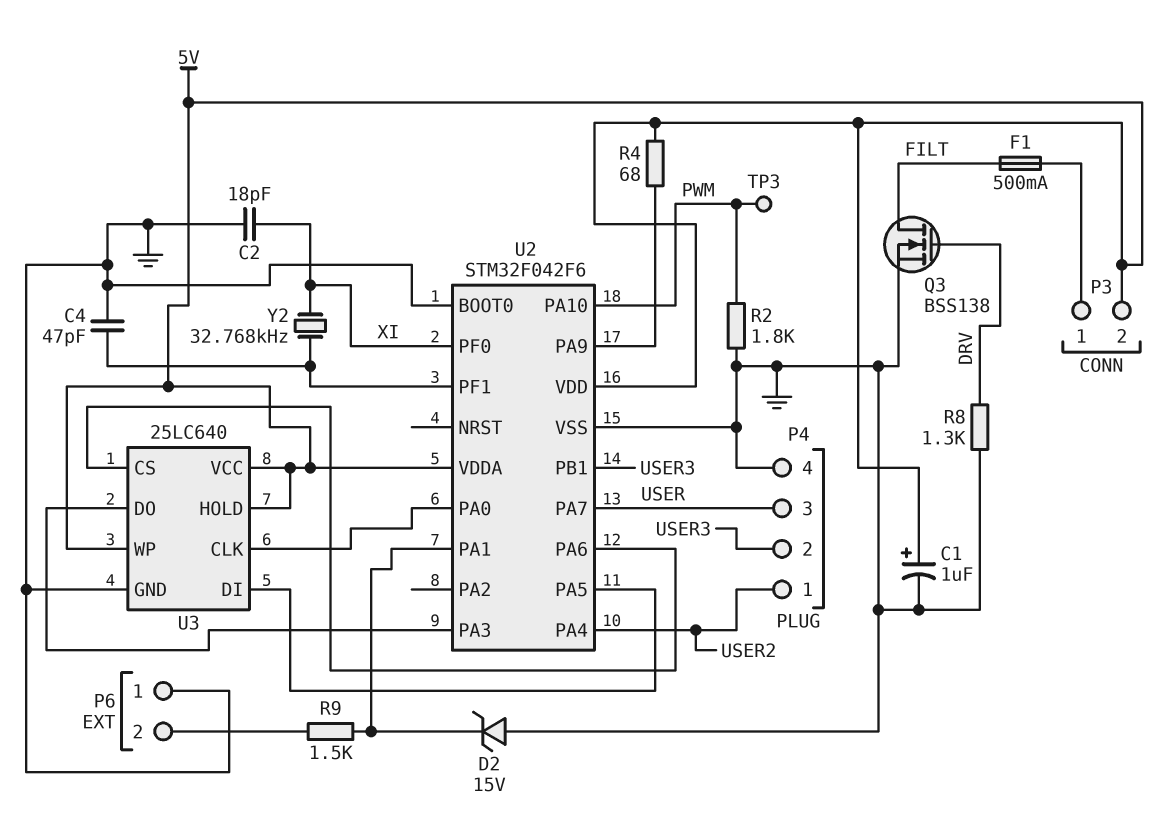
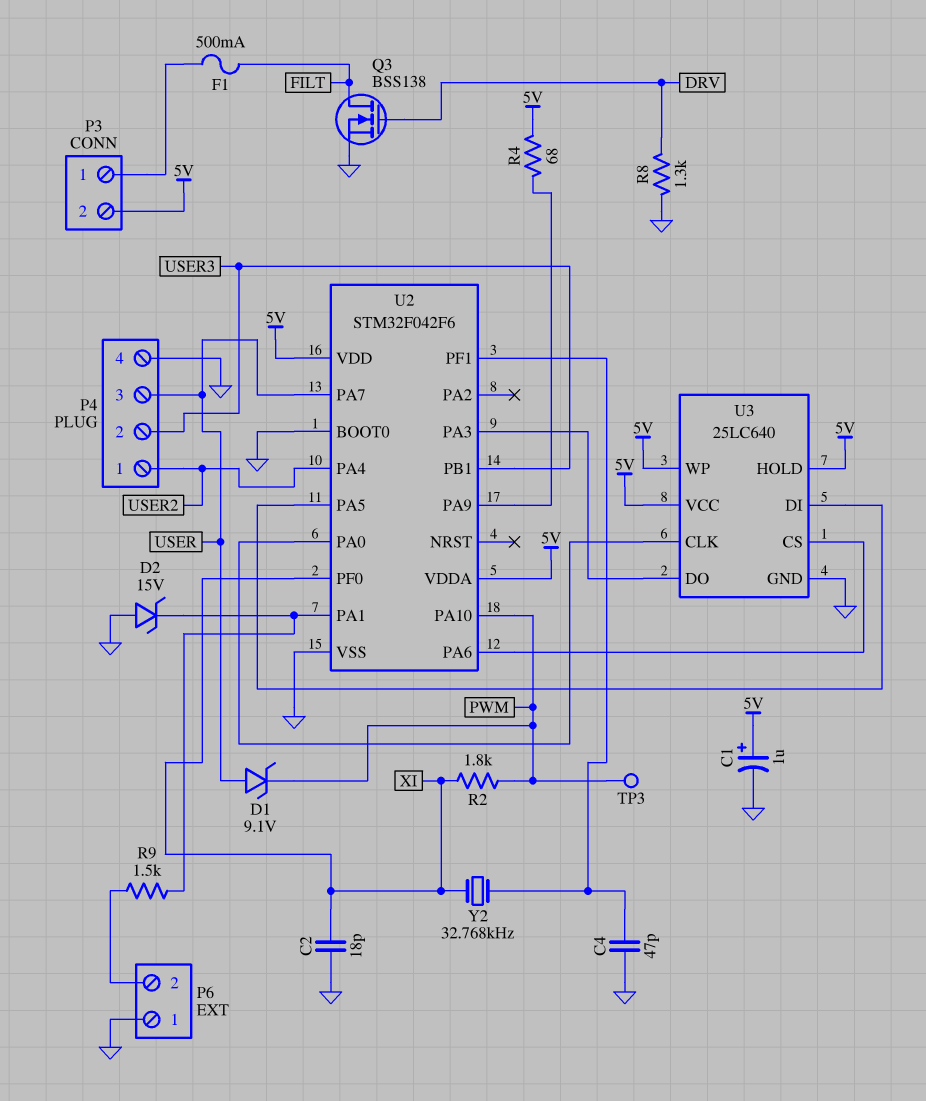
D1: none -> zener 9.1V (A USER, K PWM)
R2: 1.8k (GND, PWM) -> 1.8k (PWM, XI)

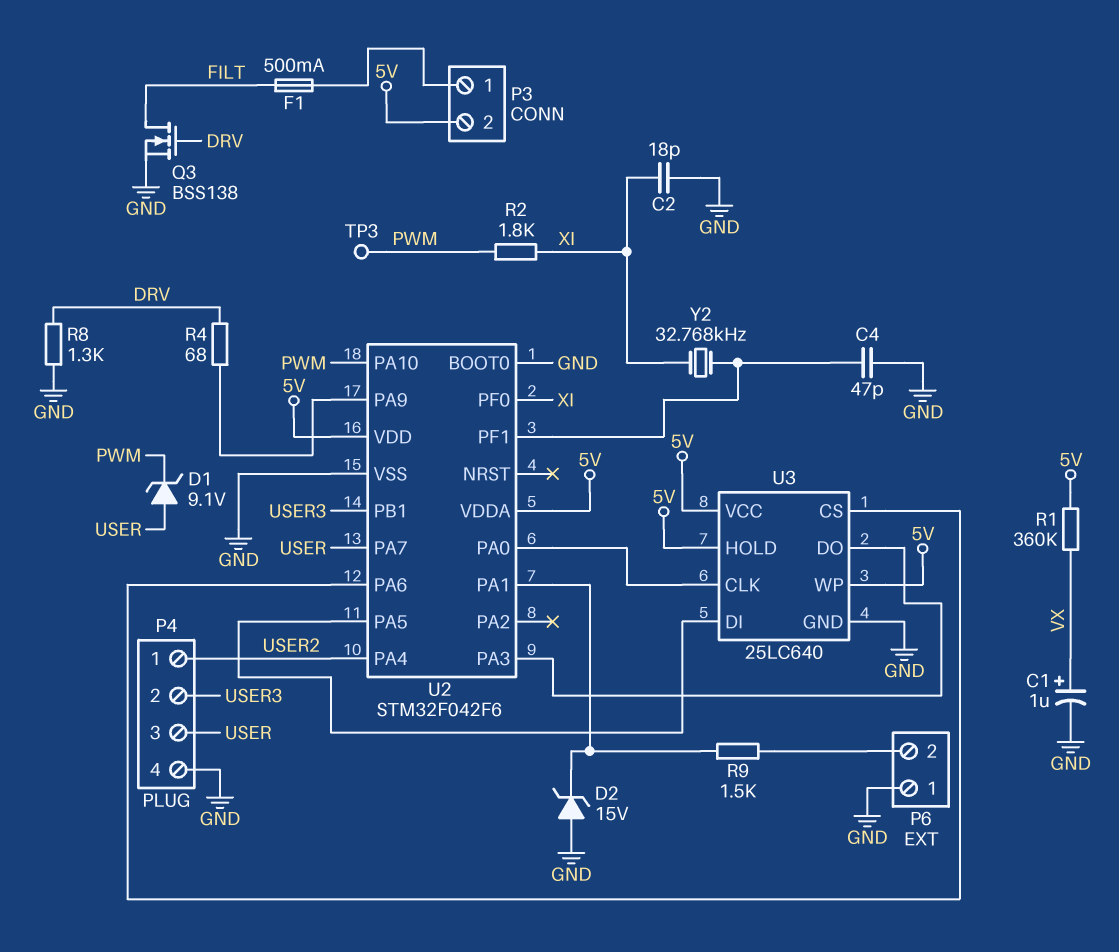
C1: 1uF (plus 5V, minus GND) -> 1uF (plus VX, minus GND)
R1: none -> 360k (5V, VX)
R4: 68 (5V, U2/PA9) -> 68 (DRV, U2/PA9)

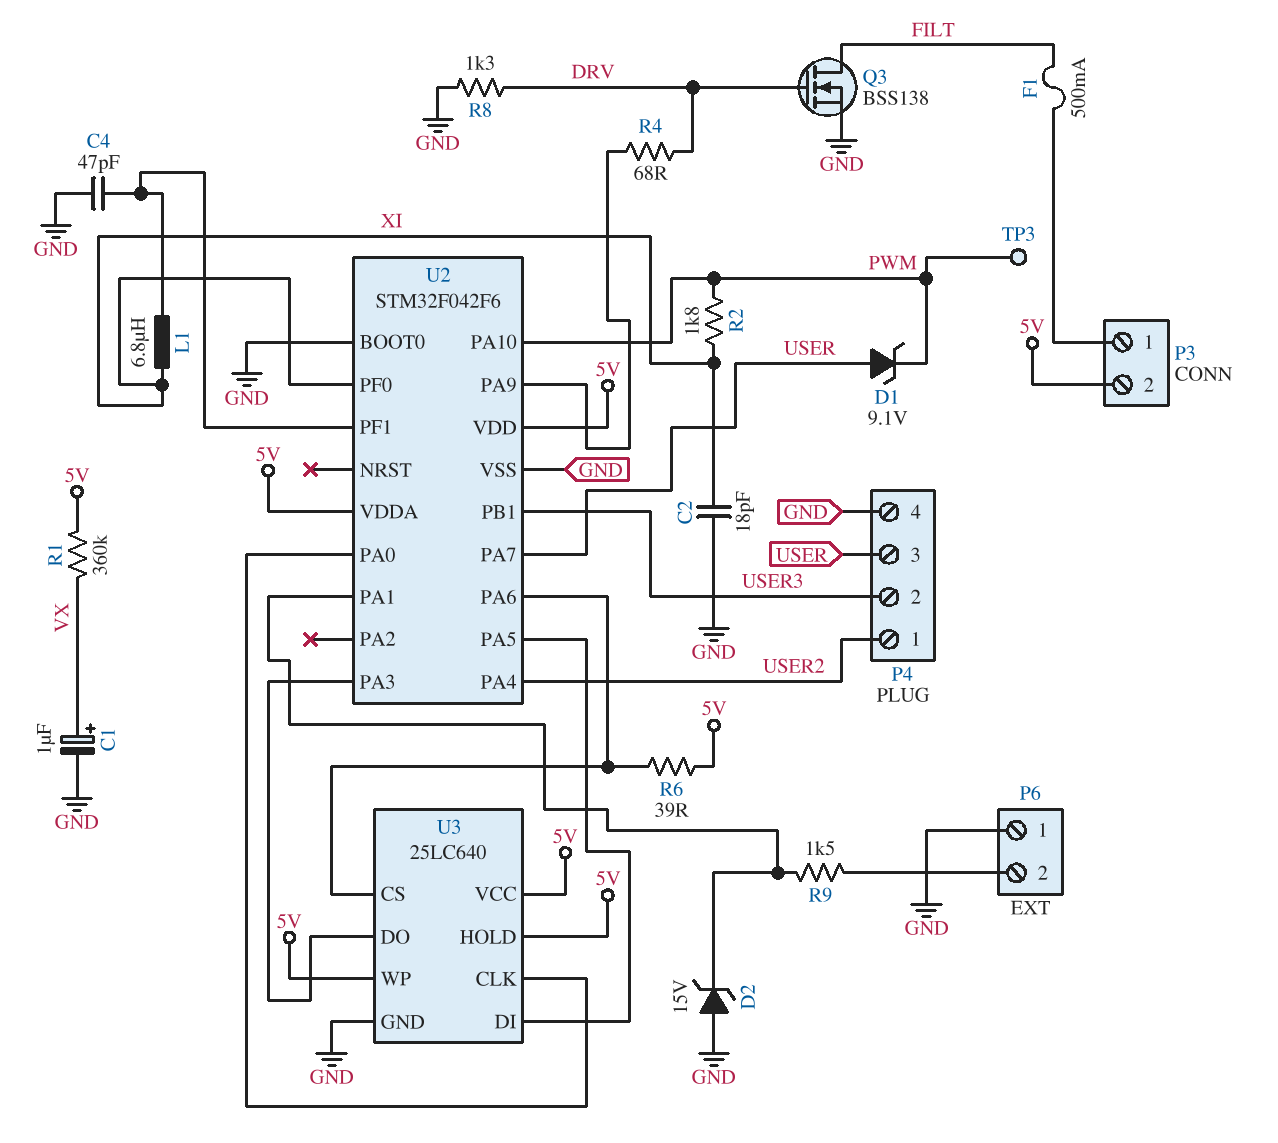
L1: none -> 6.8uH (U2/PF1, XI)
R6: none -> 39 (5V, U2/PA6)
Y2: 32.768kHz (U2/PF1, XI) -> none

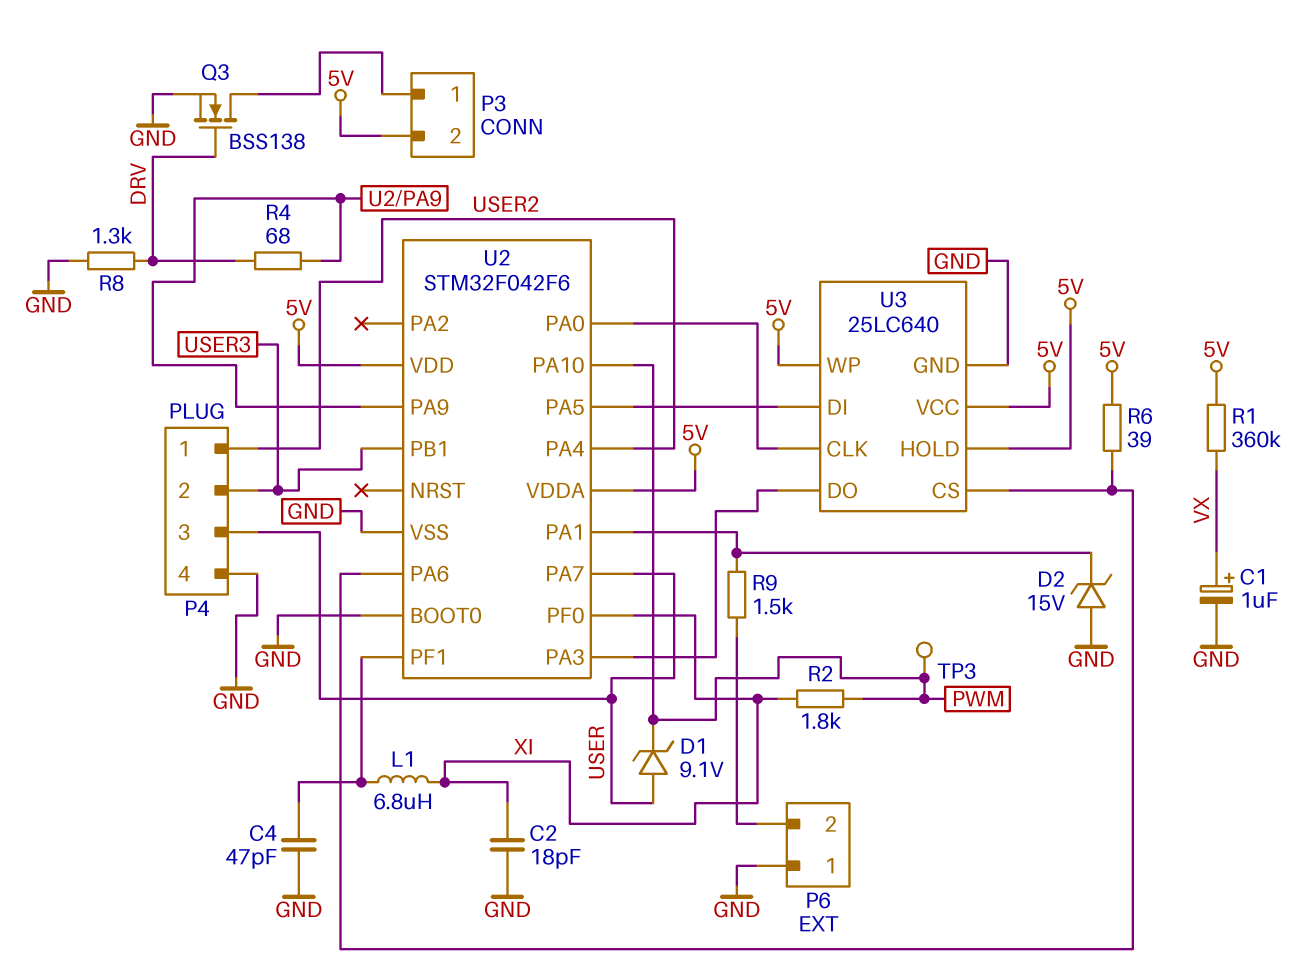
F1: 500mA (FILT, P3/1) -> none
Q3: NMOS BSS138 (G DRV, D FILT, S GND) -> NMOS BSS138 (G DRV, D P3/1, S GND)

